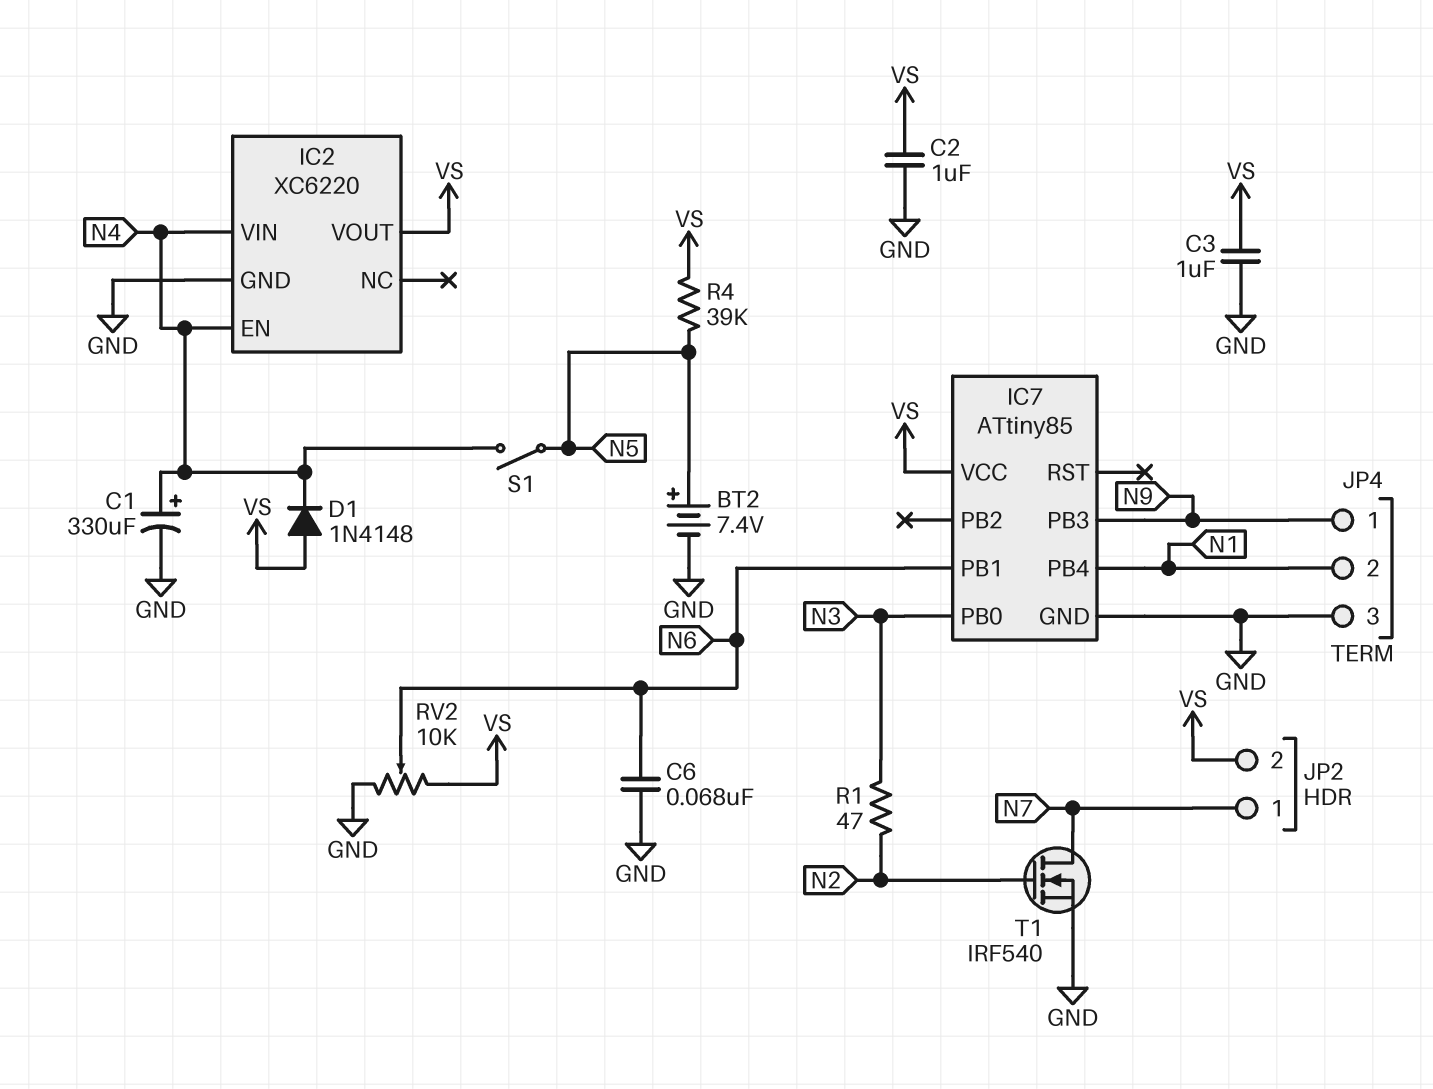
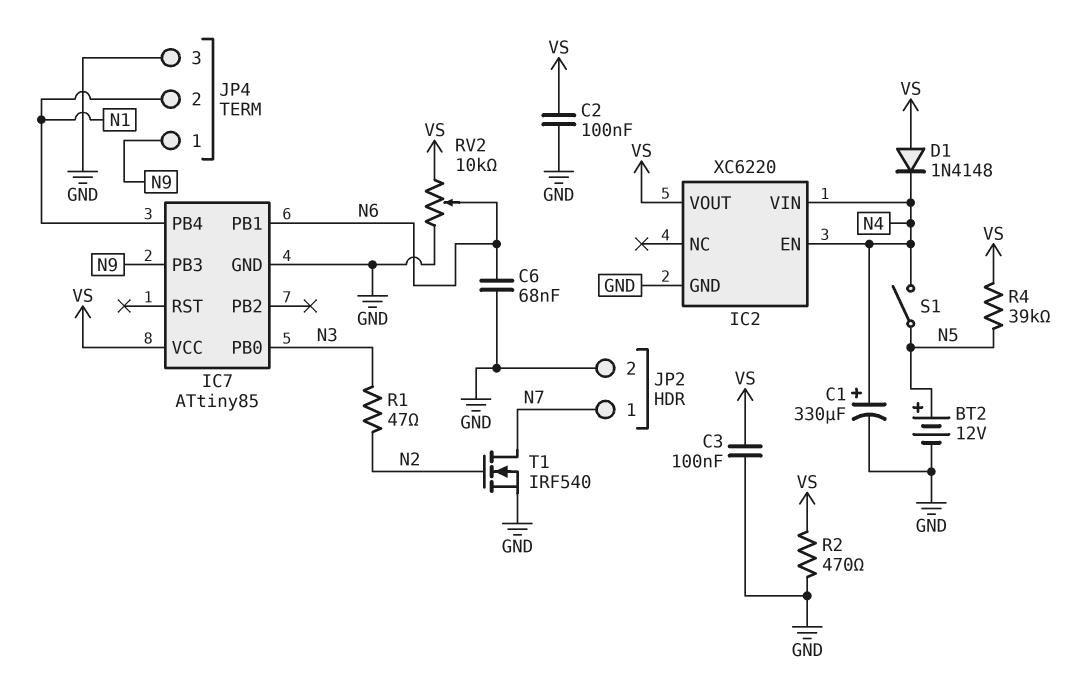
BT2: 7.4V (plus N5, minus GND) -> 12V (plus N5, minus GND)
C2: 1uF (GND, VS) -> 100nF (GND, VS)
C3: 1uF (GND, VS) -> 100nF (GND, VS)
JP2 pin 2: VS -> GND
R2: none -> 470 (GND, VS)

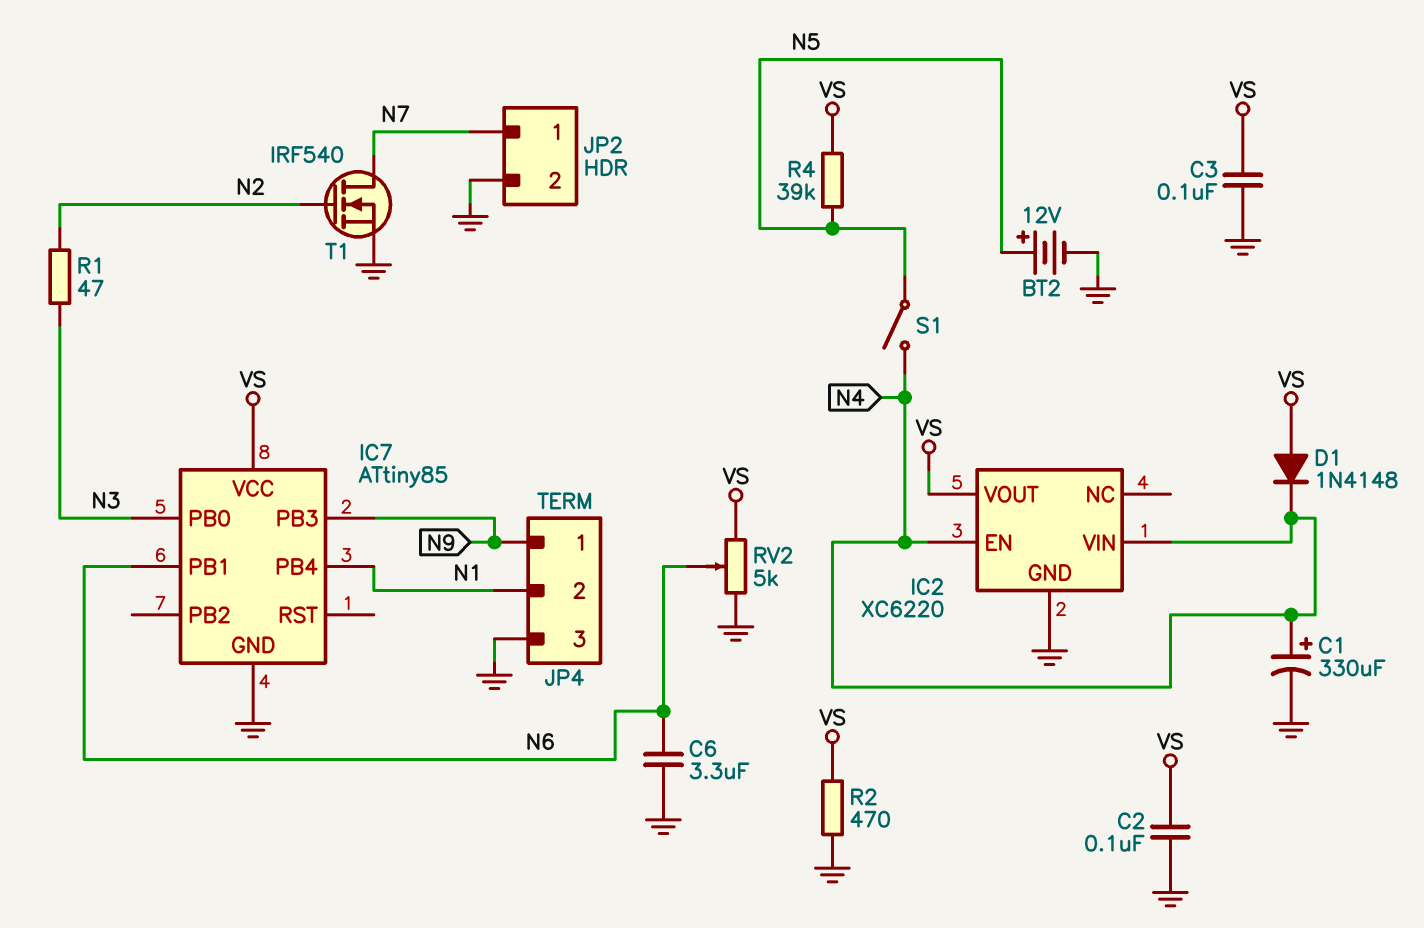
C6: 68nF (GND, N6) -> 3.3uF (GND, N6)
RV2: 10k (GND, VS, wiper N6) -> 5k (GND, VS, wiper N6)

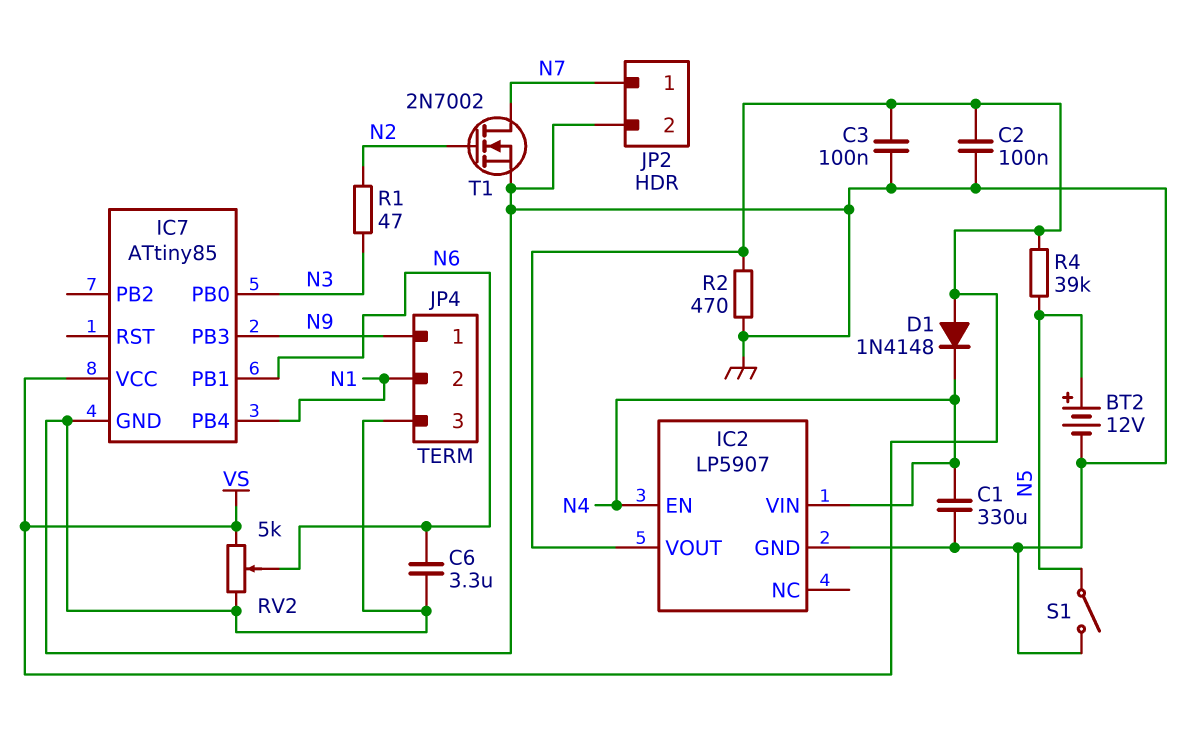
C1: 330uF (plus N4, minus GND) -> 330uF (GND, N4)
IC2: XC6220 -> LP5907
S1: switch (N4, N5) -> switch (GND, N5)
T1: NMOS IRF540 (G N2, D N7, S GND) -> NMOS 2N7002 (G N2, D N7, S GND)

